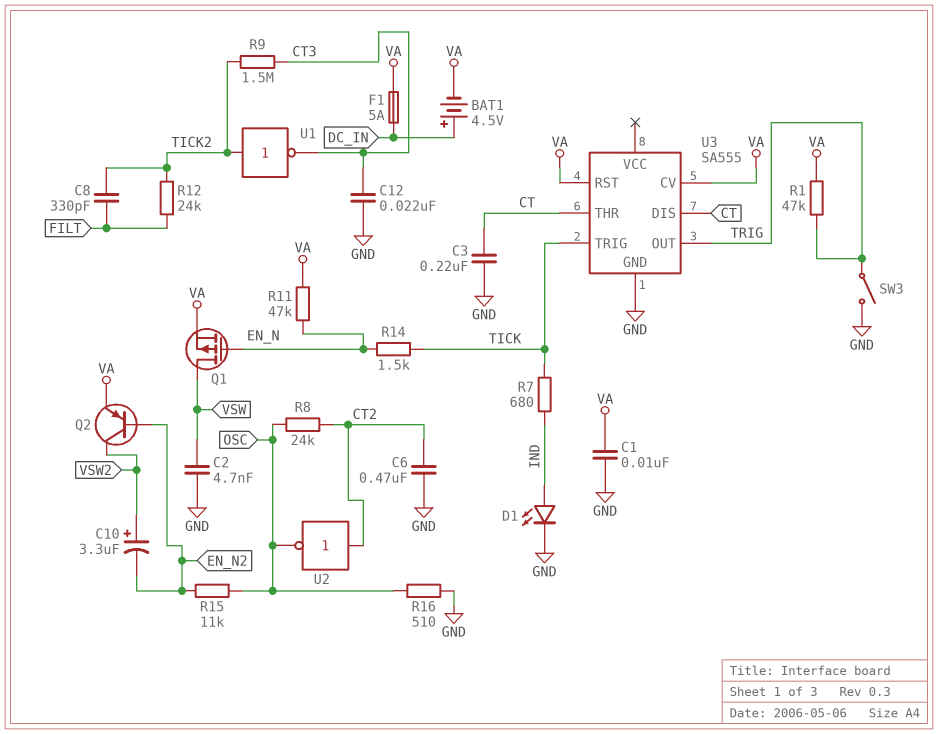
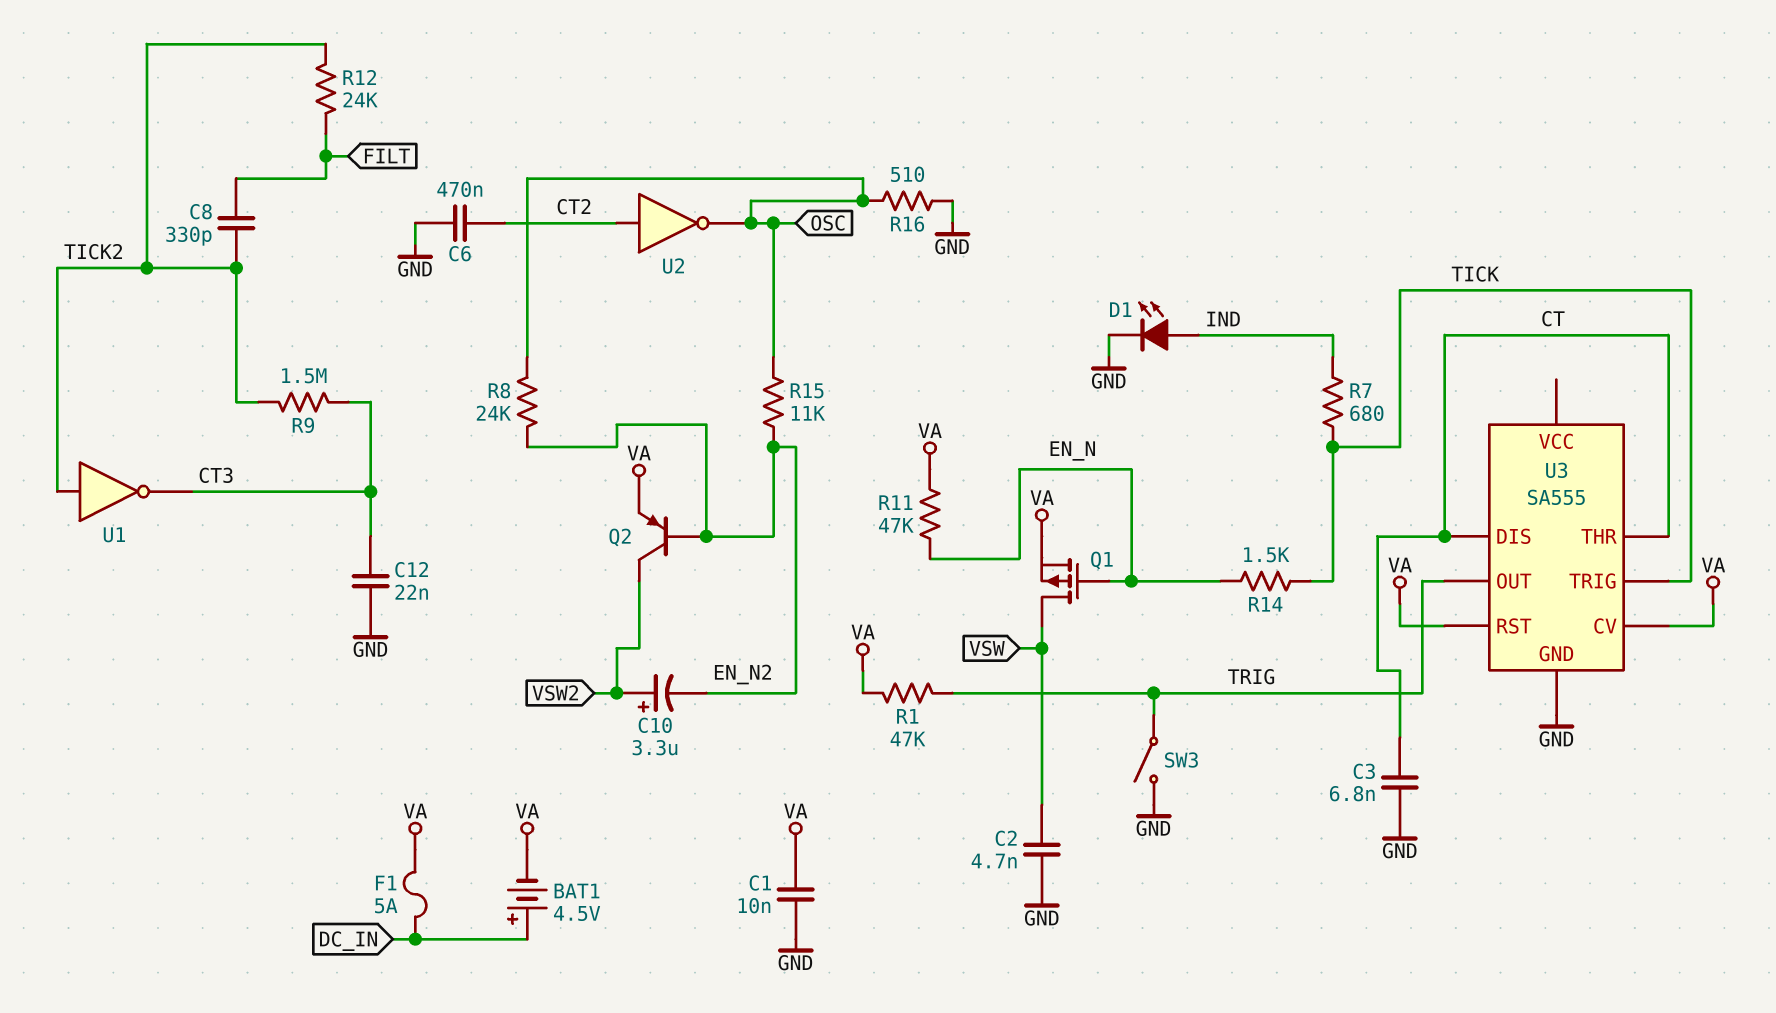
C3: 220nF (CT, GND) -> 6.8nF (CT, GND)
R8: 24k (CT2, OSC) -> 24k (EN_N2, OSC)

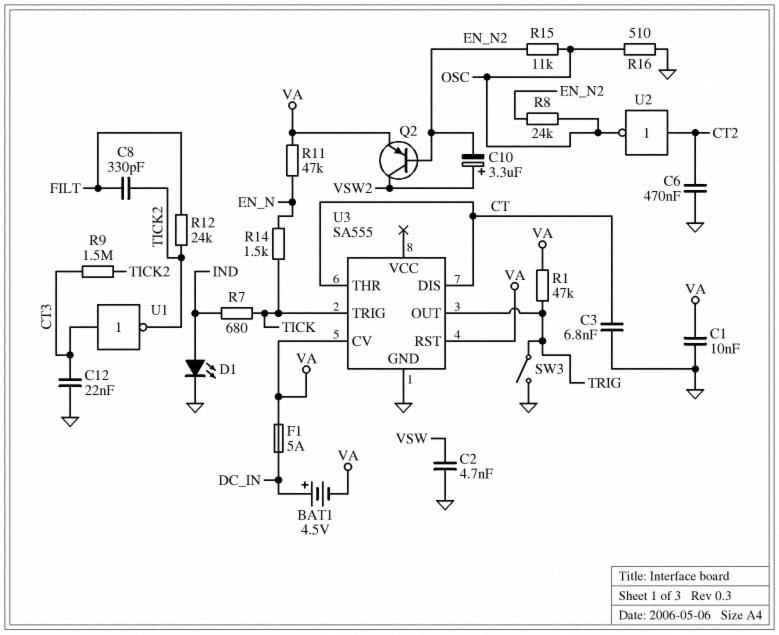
Q1: PMOS (G EN_N, D VSW, S VA) -> none
U1: NOT (in TICK2, out CT3) -> NOT (in CT3, out TICK2)

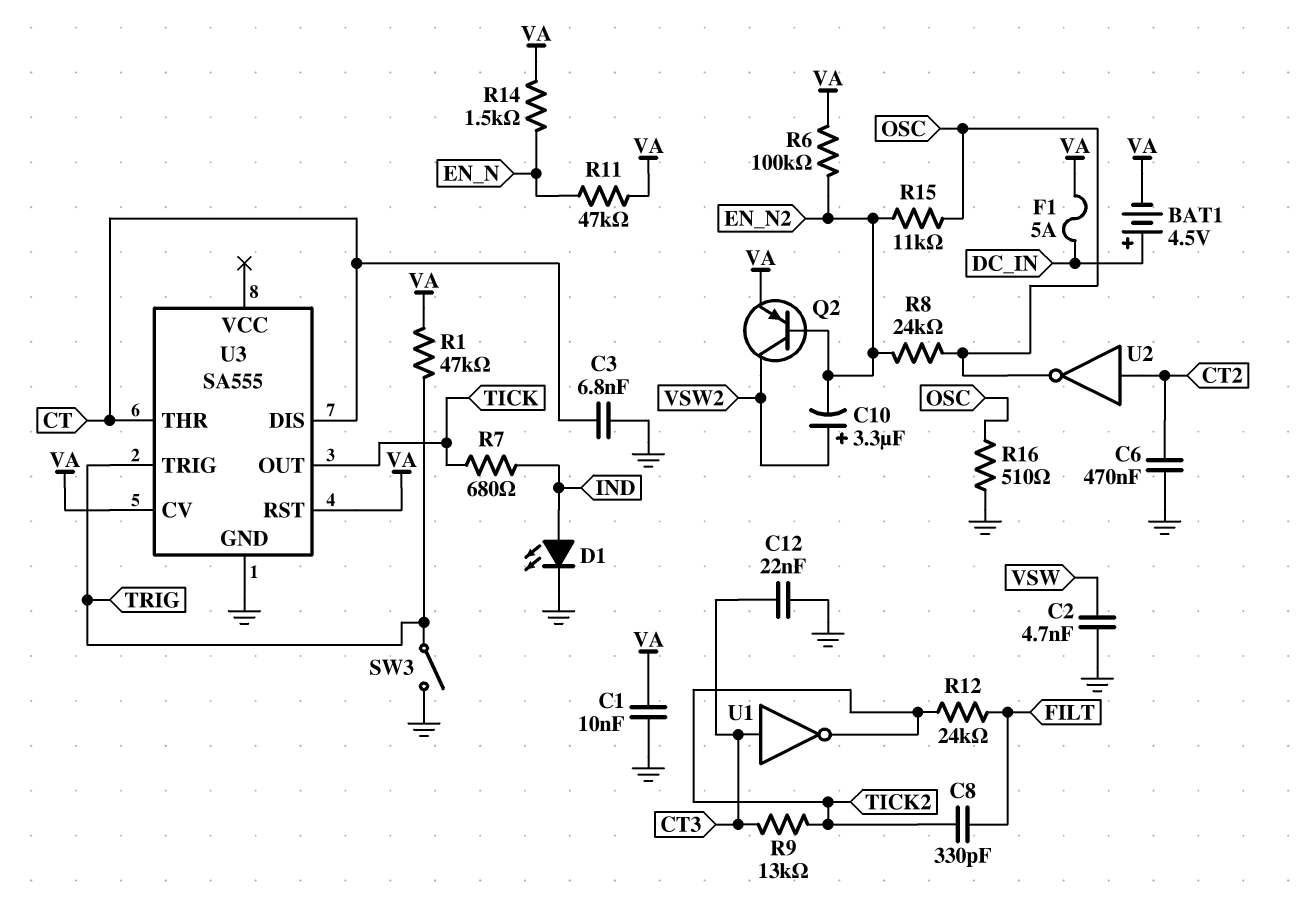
R6: none -> 100k (EN_N2, VA)
R9: 1.5M (CT3, TICK2) -> 13k (CT3, TICK2)
R14: 1.5k (EN_N, TICK) -> 1.5k (EN_N, VA)
U3 pin OUT: TRIG -> TICK
U3 pin TRIG: TICK -> TRIG

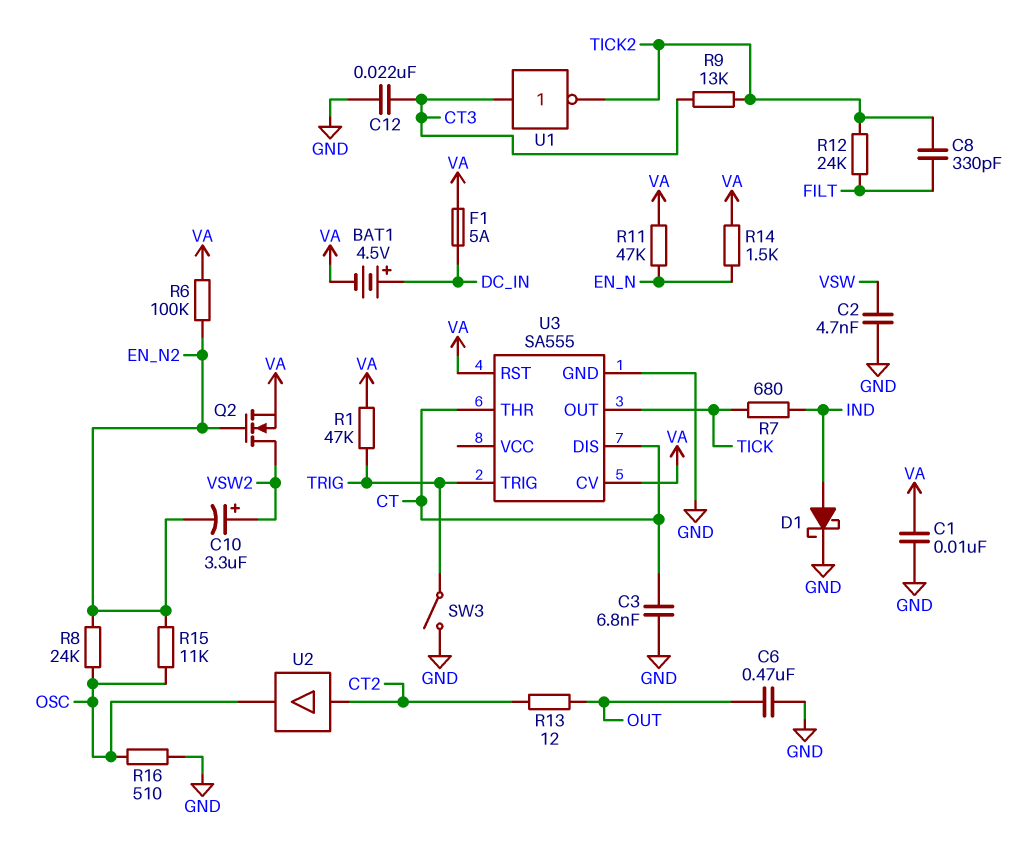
C6: 470nF (CT2, GND) -> 470nF (GND, OUT)
D1: LED (A IND, K GND) -> schottky (A IND, K GND)
Q2: PNP (B EN_N2, C VSW2, E VA) -> NMOS (G EN_N2, D VSW2, S VA)
R13: none -> 12 (CT2, OUT)
U2: NOT (in CT2, out OSC) -> buffer (in CT2, out OSC)

